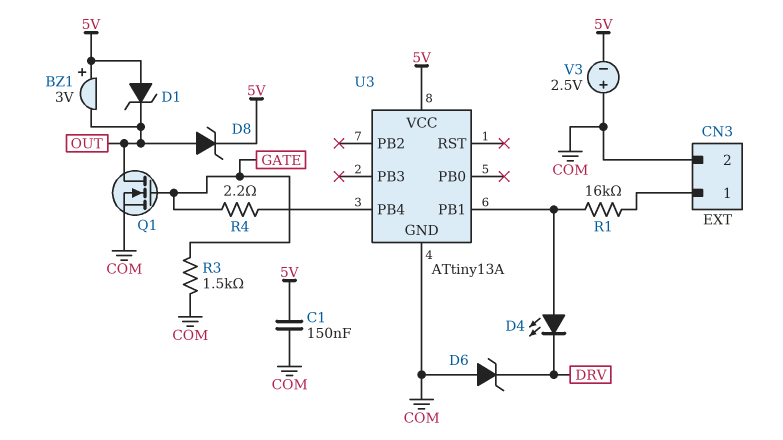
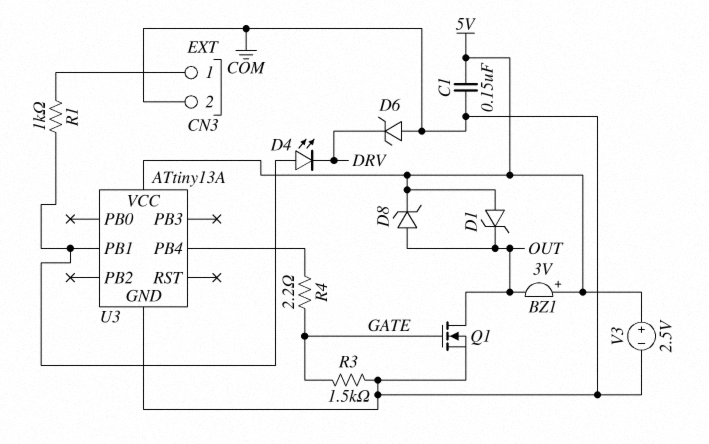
R1: 16k (CN3/1, U3/PB1) -> 1k (CN3/1, U3/PB1)
V3: 2.5V (plus COM, minus 5V) -> 2.5V (plus 5V, minus COM)

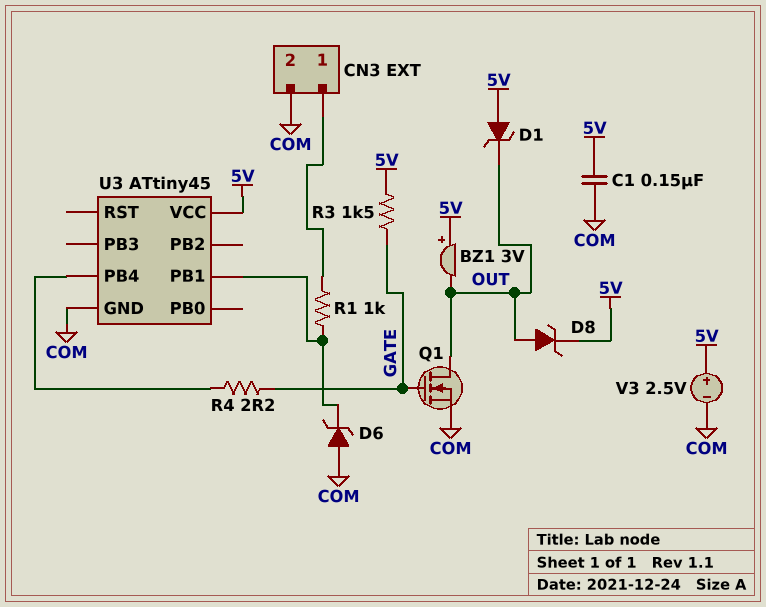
D4: LED (A U3/PB1, K DRV) -> none
D6: zener (A COM, K DRV) -> zener (A COM, K U3/PB1)
R3: 1.5k (COM, GATE) -> 1.5k (5V, GATE)
U3: ATtiny13A -> ATtiny45

